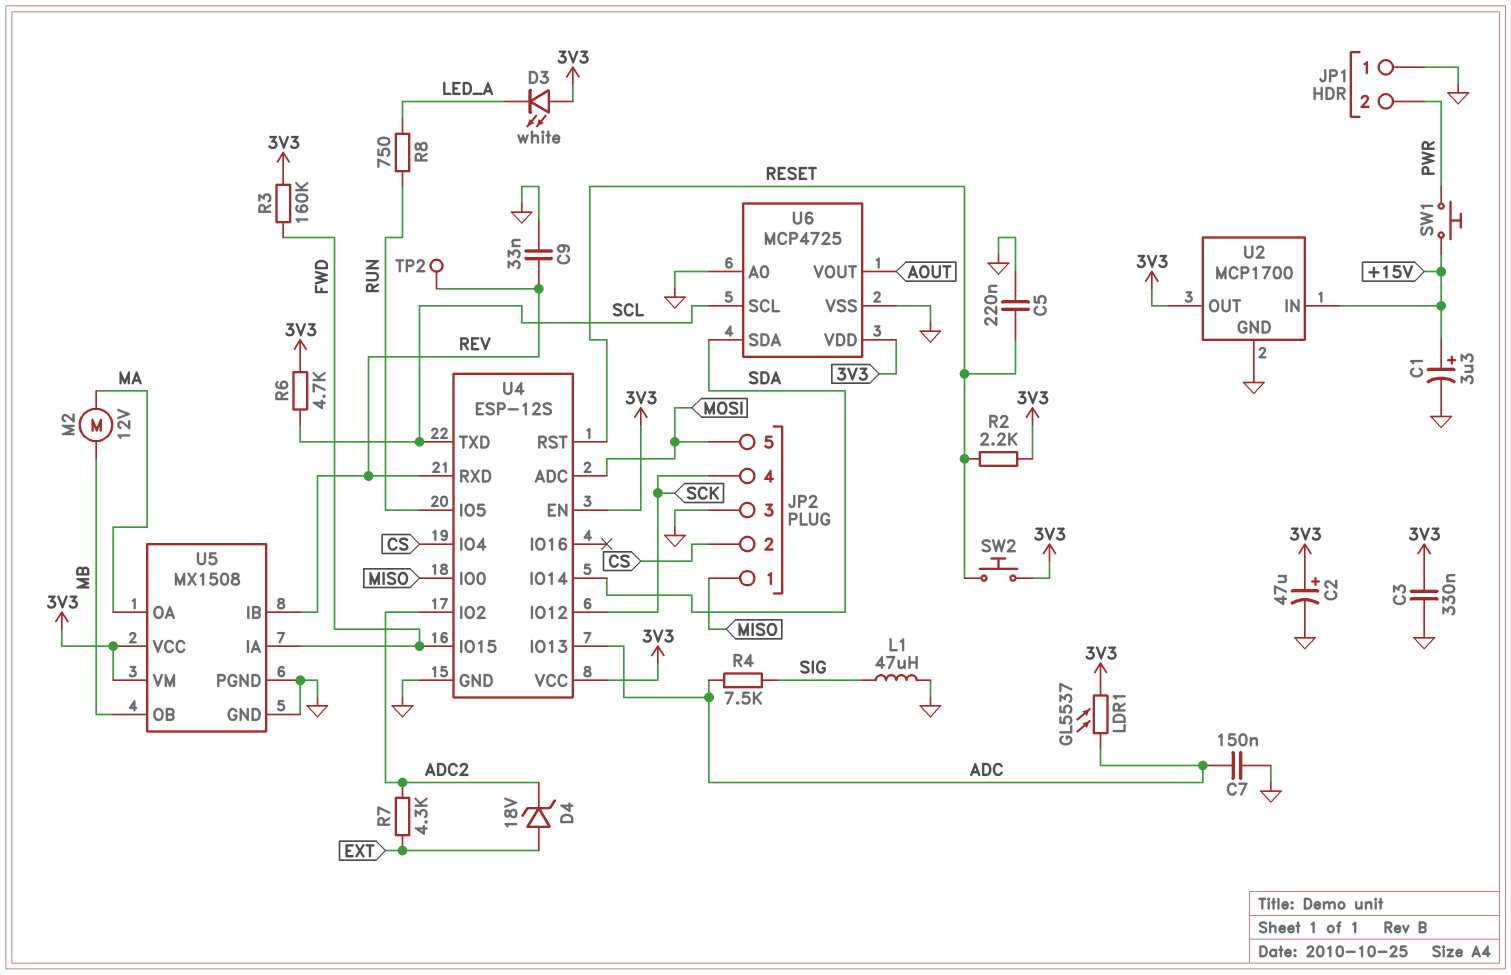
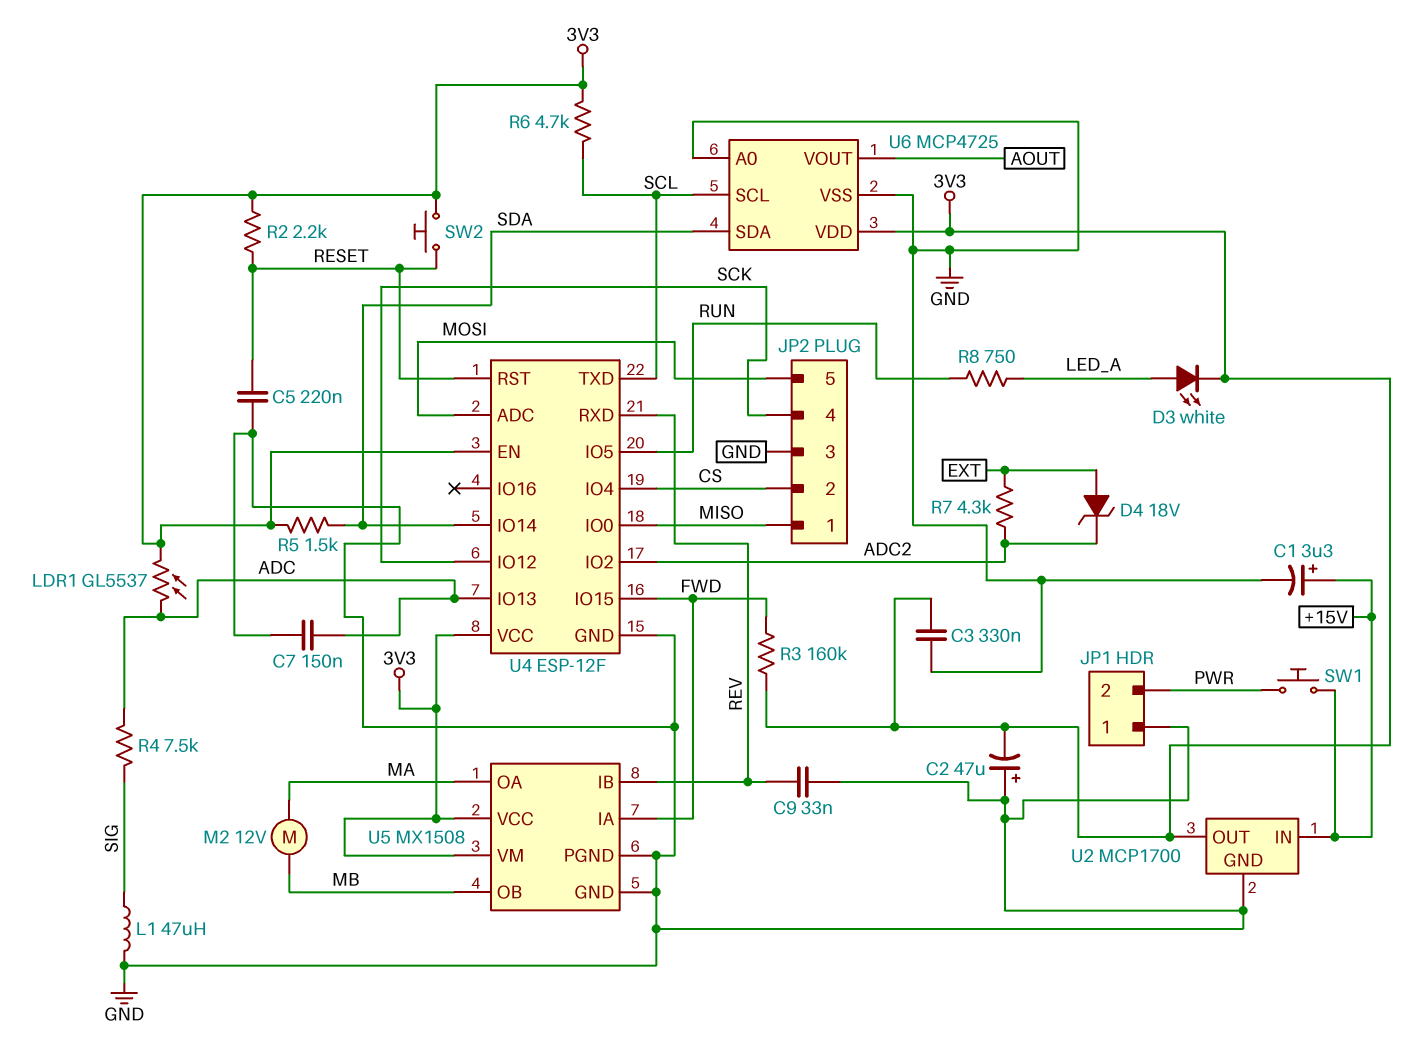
C2: 47uF (plus 3V3, minus GND) -> 47uF (plus GND, minus 3V3)
D3: LED white (A 3V3, K LED_A) -> LED white (A LED_A, K 3V3)
R5: none -> 1.5k (3V3, SDA)
TP2: test point (REV) -> none
U4: ESP-12S -> ESP-12F

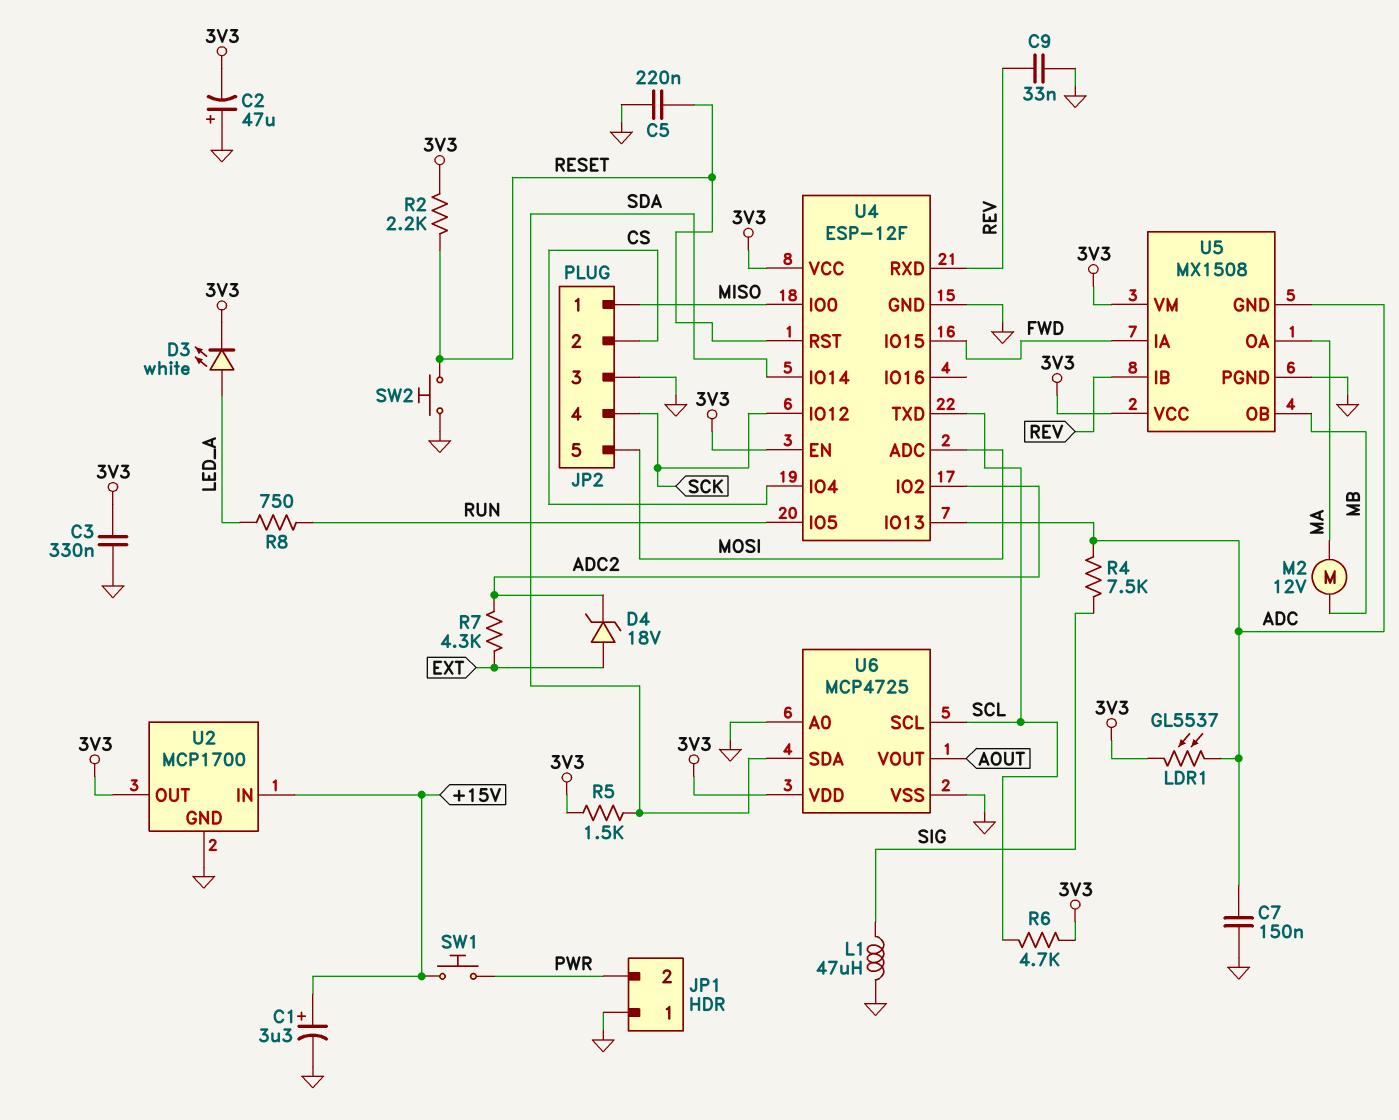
R3: 160k (3V3, FWD) -> none
SW2: button (3V3, RESET) -> button (GND, RESET)
U5 pin GND: GND -> ADC

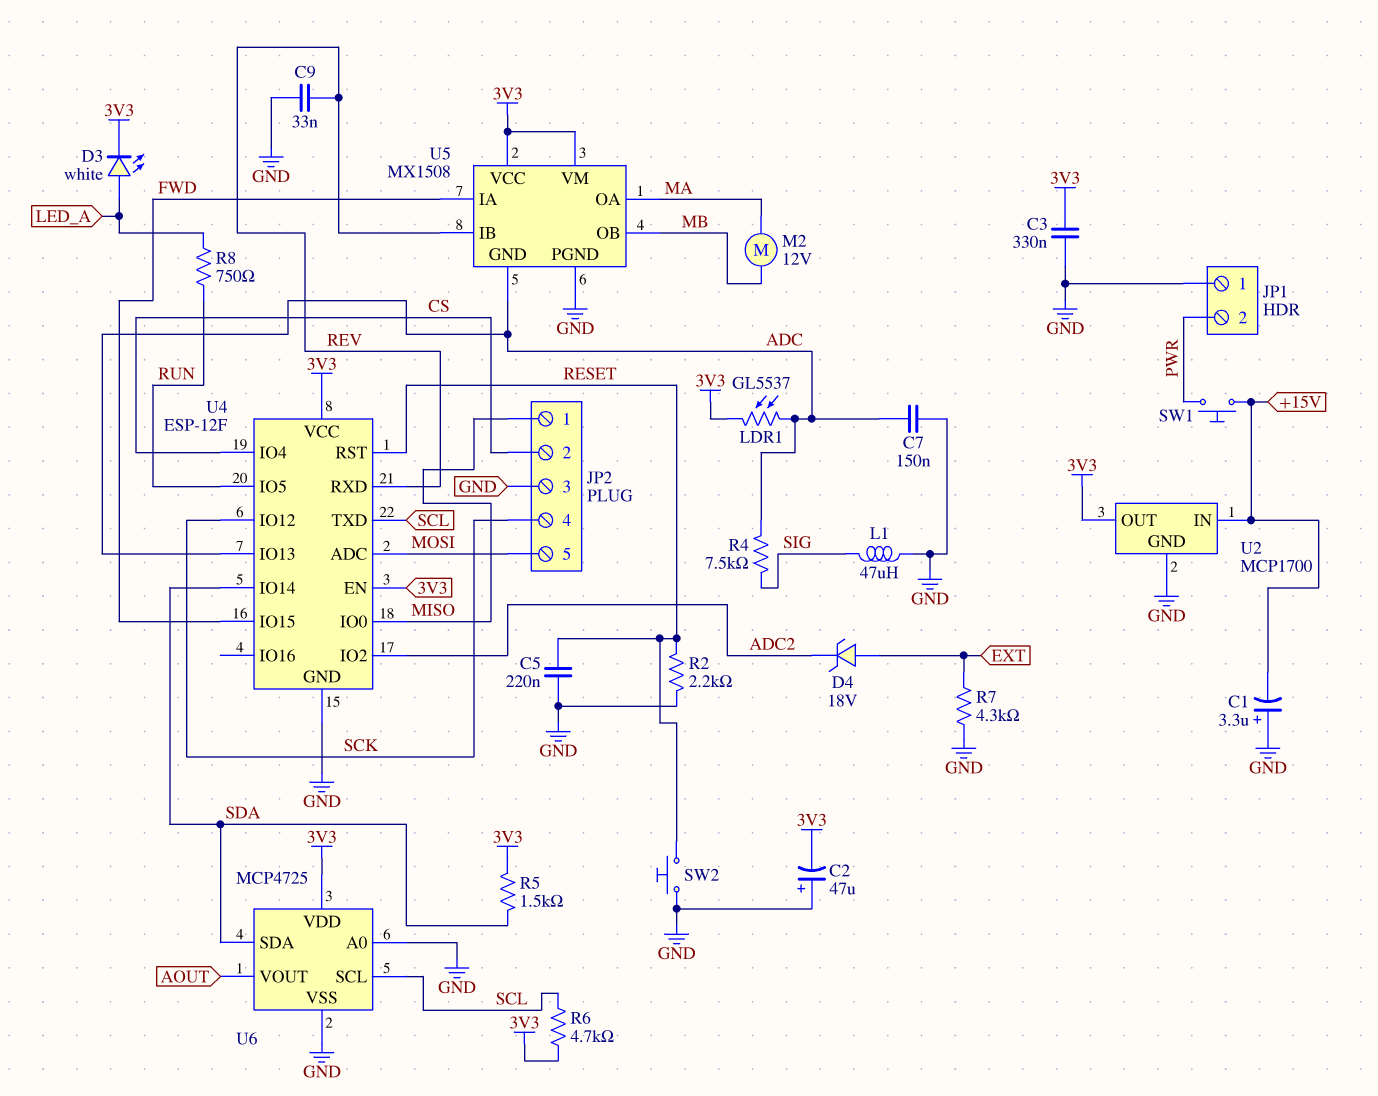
C1: 3.3uF (plus +15V, minus GND) -> 3.3uF (plus GND, minus +15V)
R2: 2.2k (3V3, RESET) -> 2.2k (GND, RESET)
R7: 4.3k (ADC2, EXT) -> 4.3k (EXT, GND)

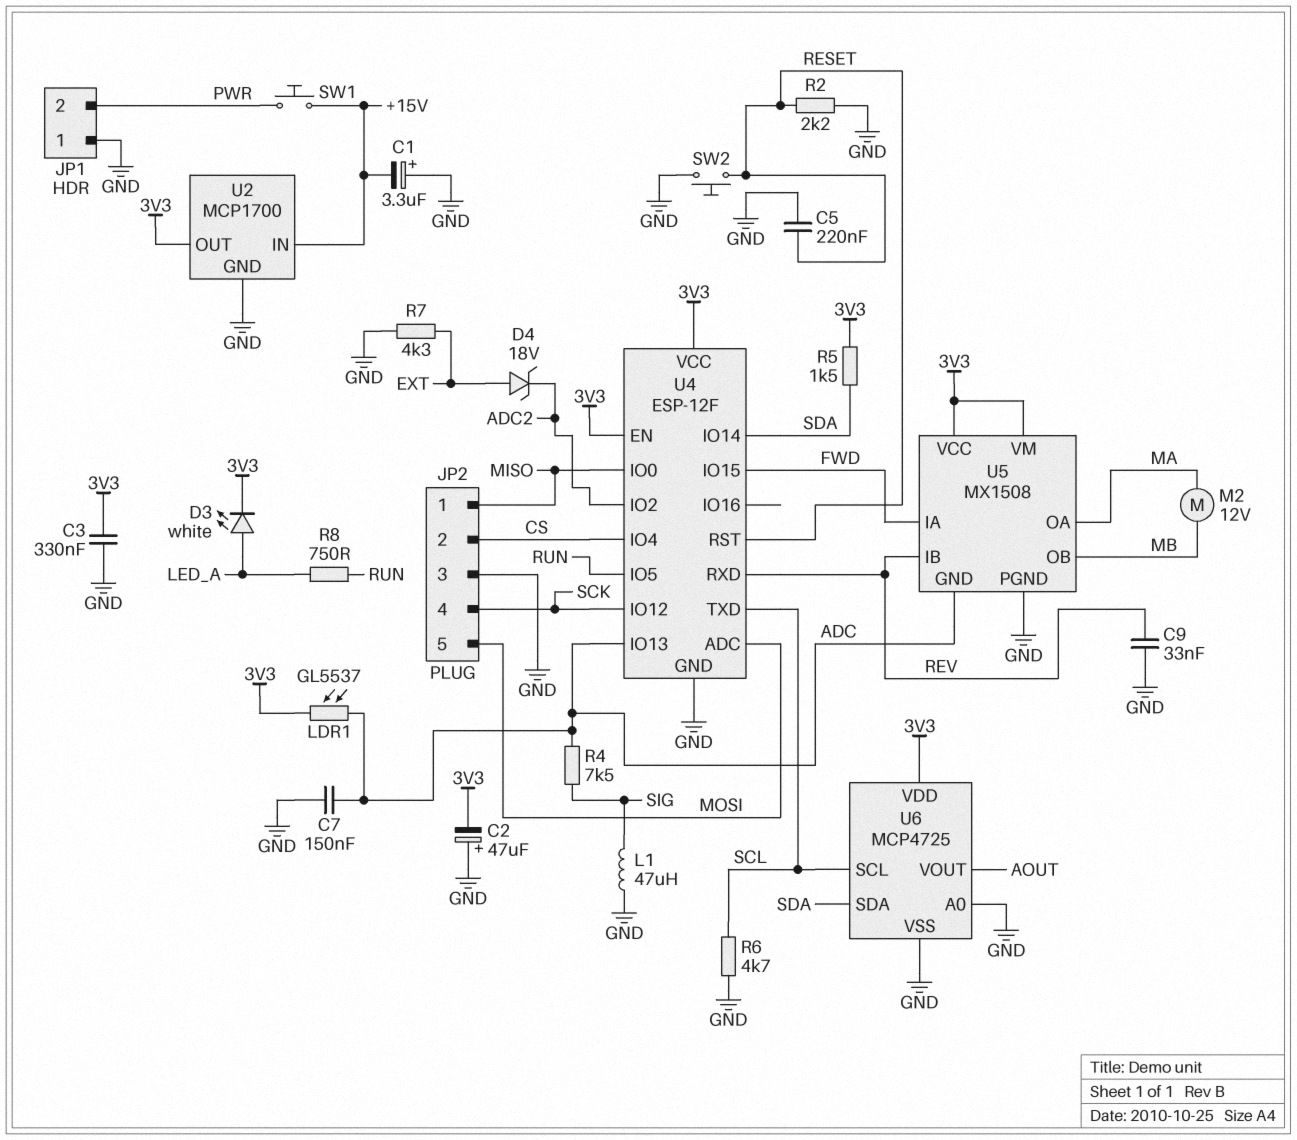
R6: 4.7k (3V3, SCL) -> 4.7k (GND, SCL)

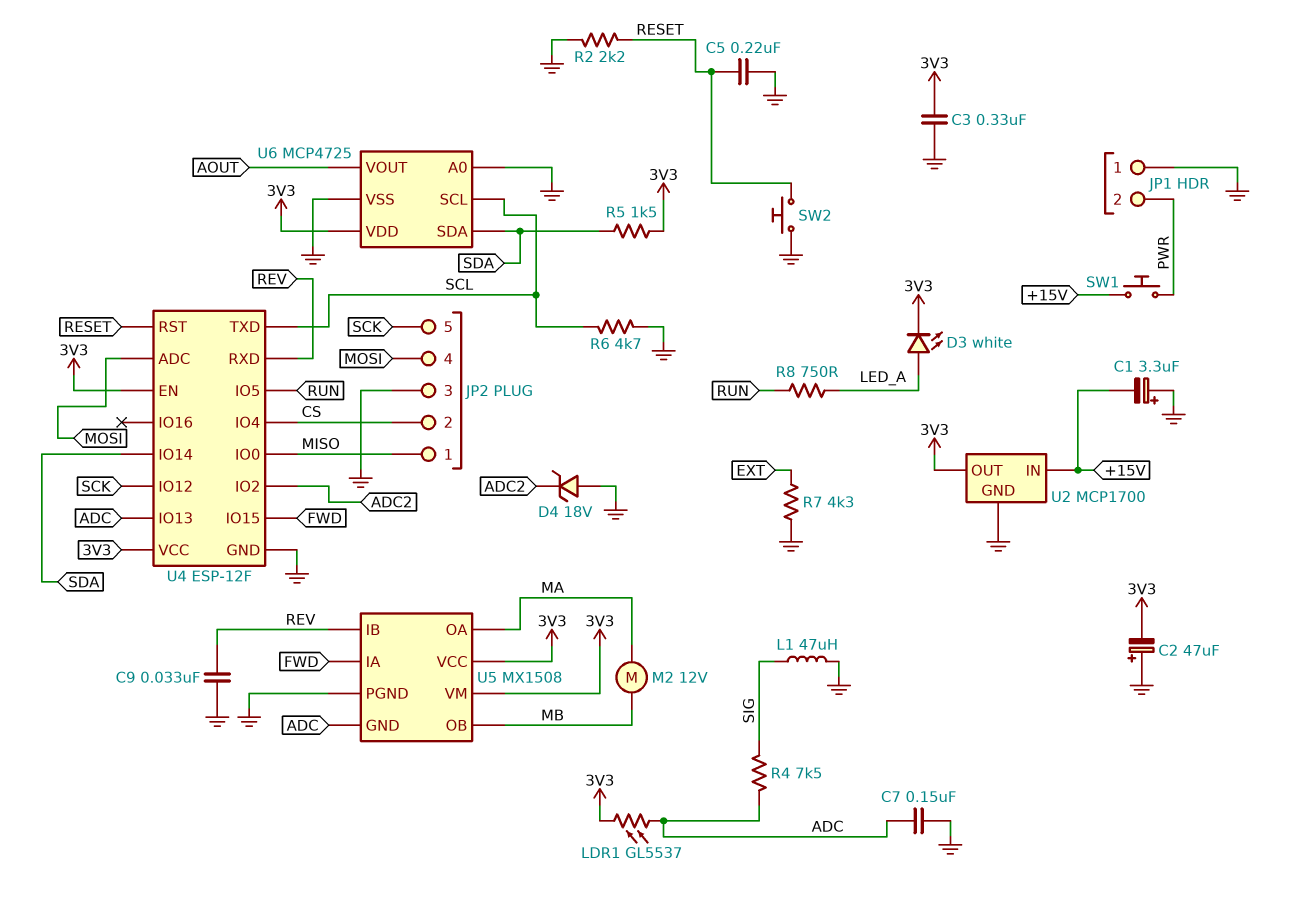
D4: zener 18V (A EXT, K ADC2) -> zener 18V (A GND, K ADC2)
JP2 pin 4: SCK -> MOSI
JP2 pin 5: MOSI -> SCK

